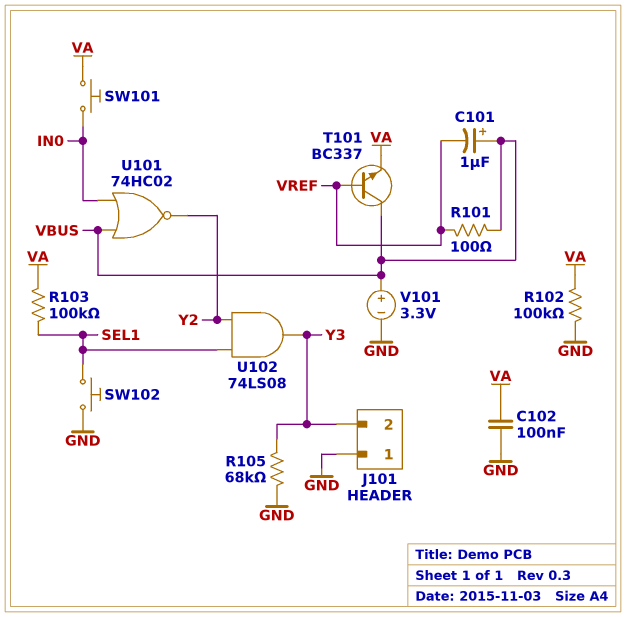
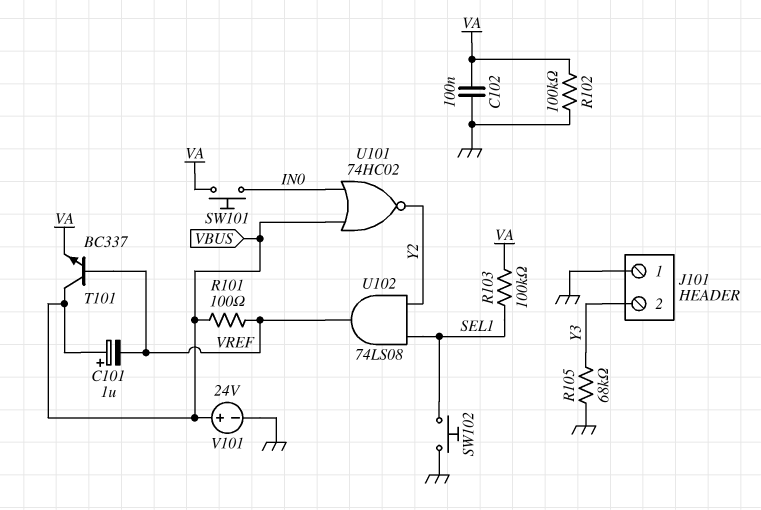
U102: AND 74LS08 (in SEL1, in Y2, out Y3) -> AND 74LS08 (in SEL1, in Y2, out VREF)
V101: 3.3V (plus VBUS, minus GND) -> 24V (plus VBUS, minus GND)

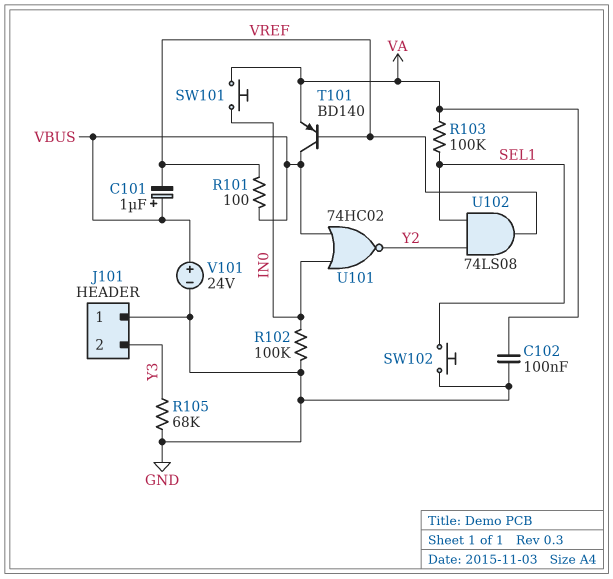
R102: 100k (GND, VA) -> 100k (GND, IN0)
T101: NPN BC337 (B VREF, C VBUS, E VA) -> PNP BD140 (B VREF, C VBUS, E VA)

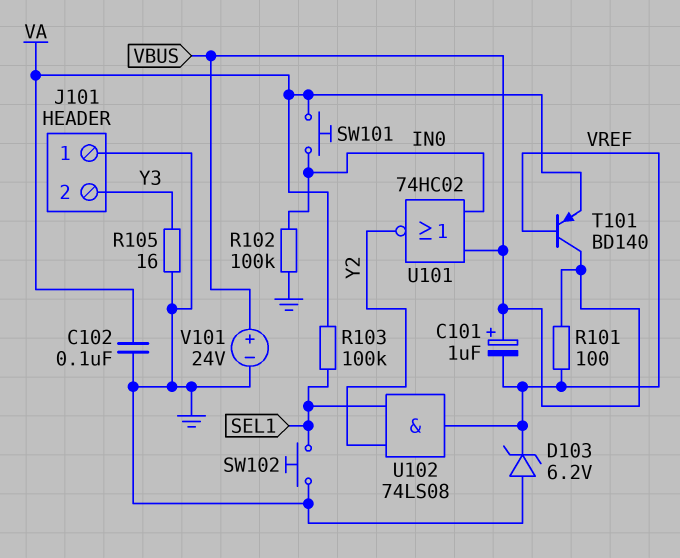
D103: none -> zener 6.2V (A GND, K VREF)
R105: 68k (GND, Y3) -> 16 (GND, Y3)

